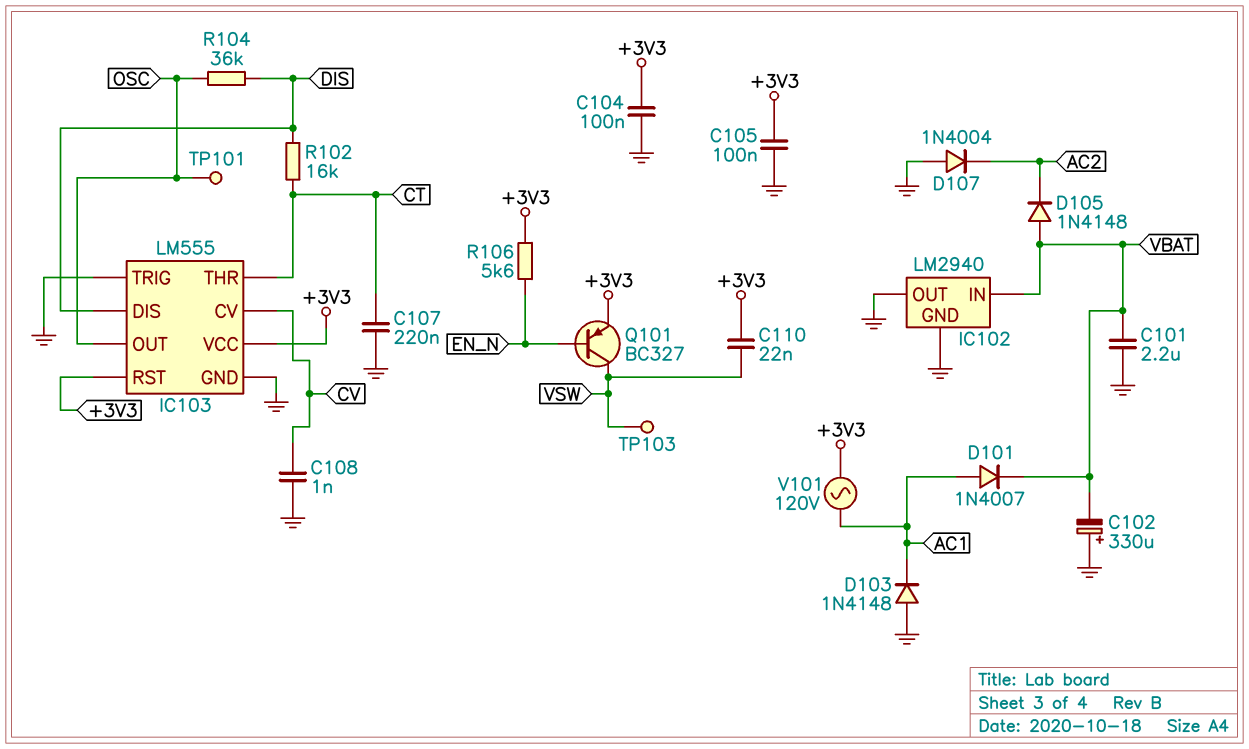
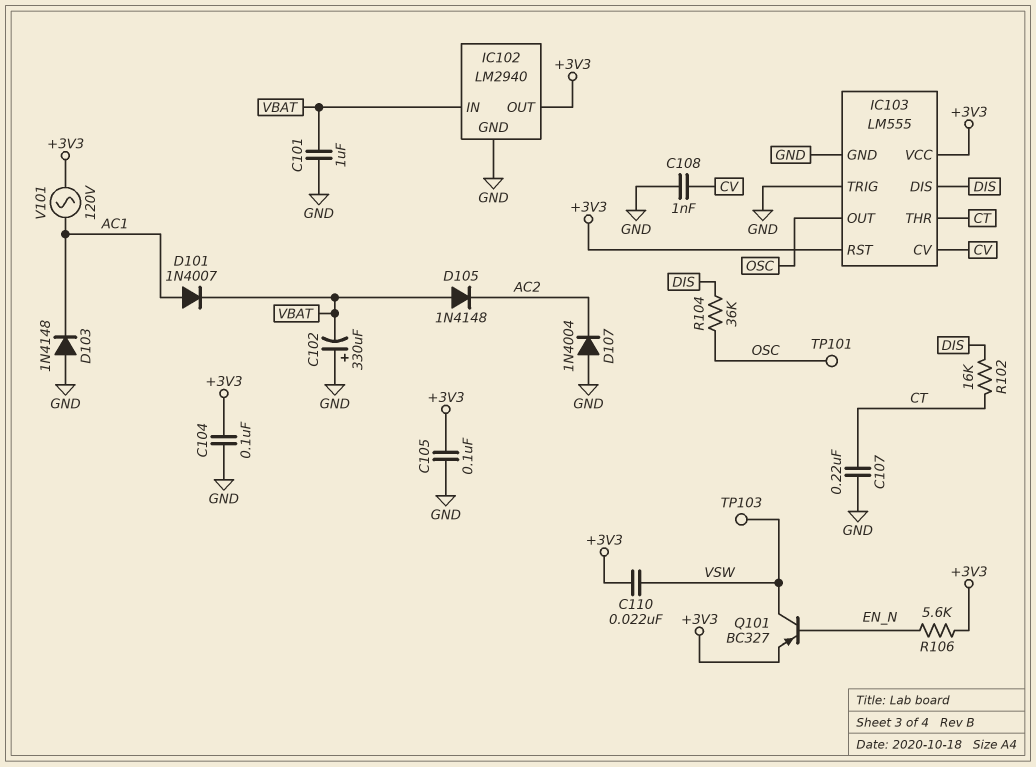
C101: 2.2uF (GND, VBAT) -> 1uF (GND, VBAT)
IC102 pin OUT: GND -> +3V3

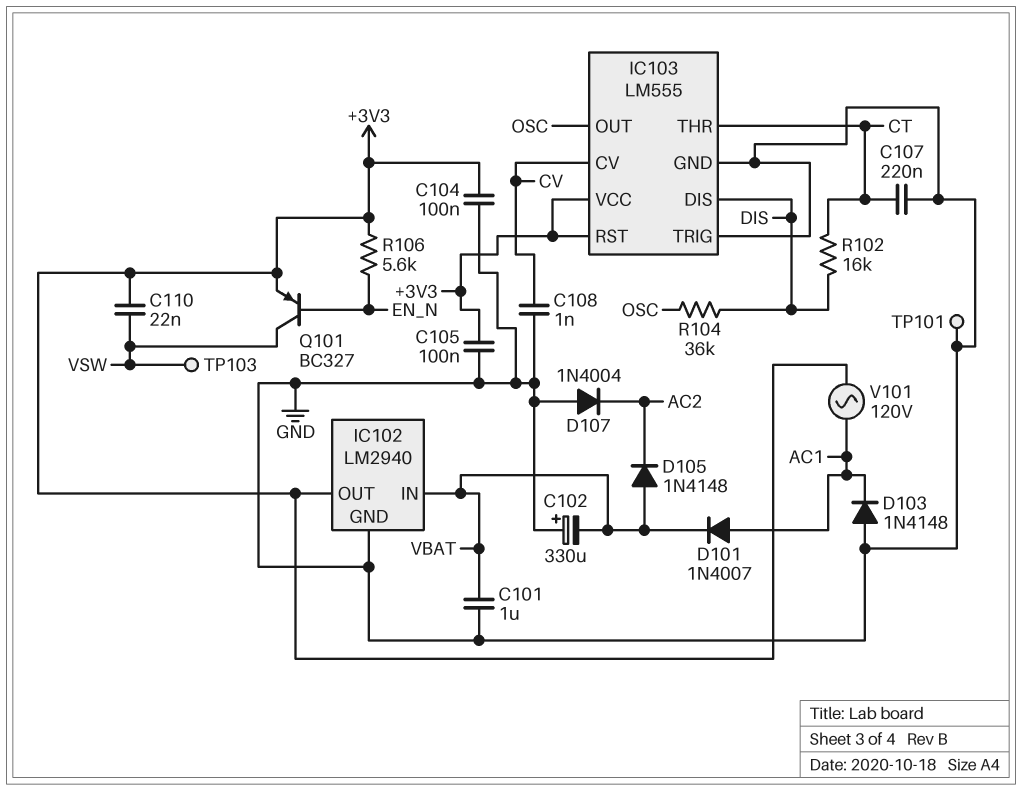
TP101: test point (OSC) -> test point (GND)

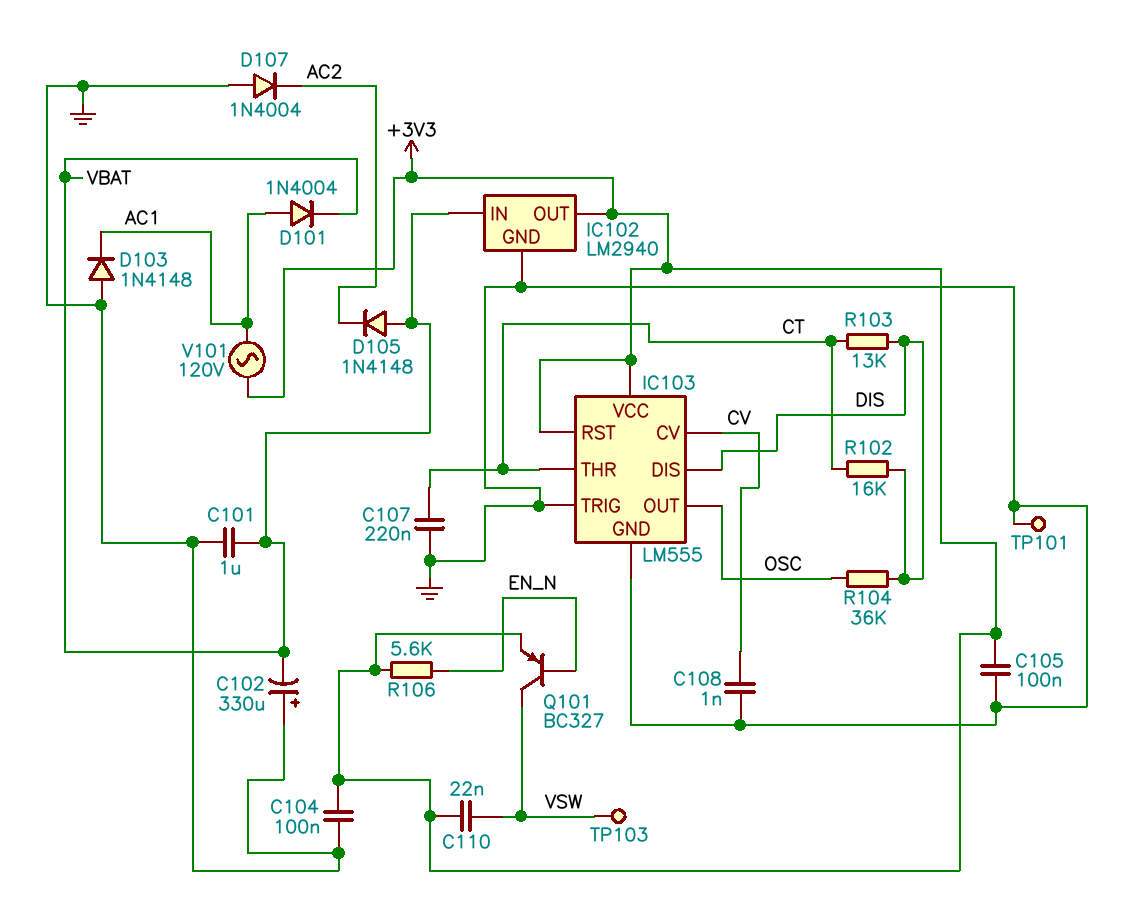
D101: diode 1N4007 (A AC1, K VBAT) -> diode 1N4004 (A AC1, K VBAT)
R103: none -> 13k (CT, DIS)

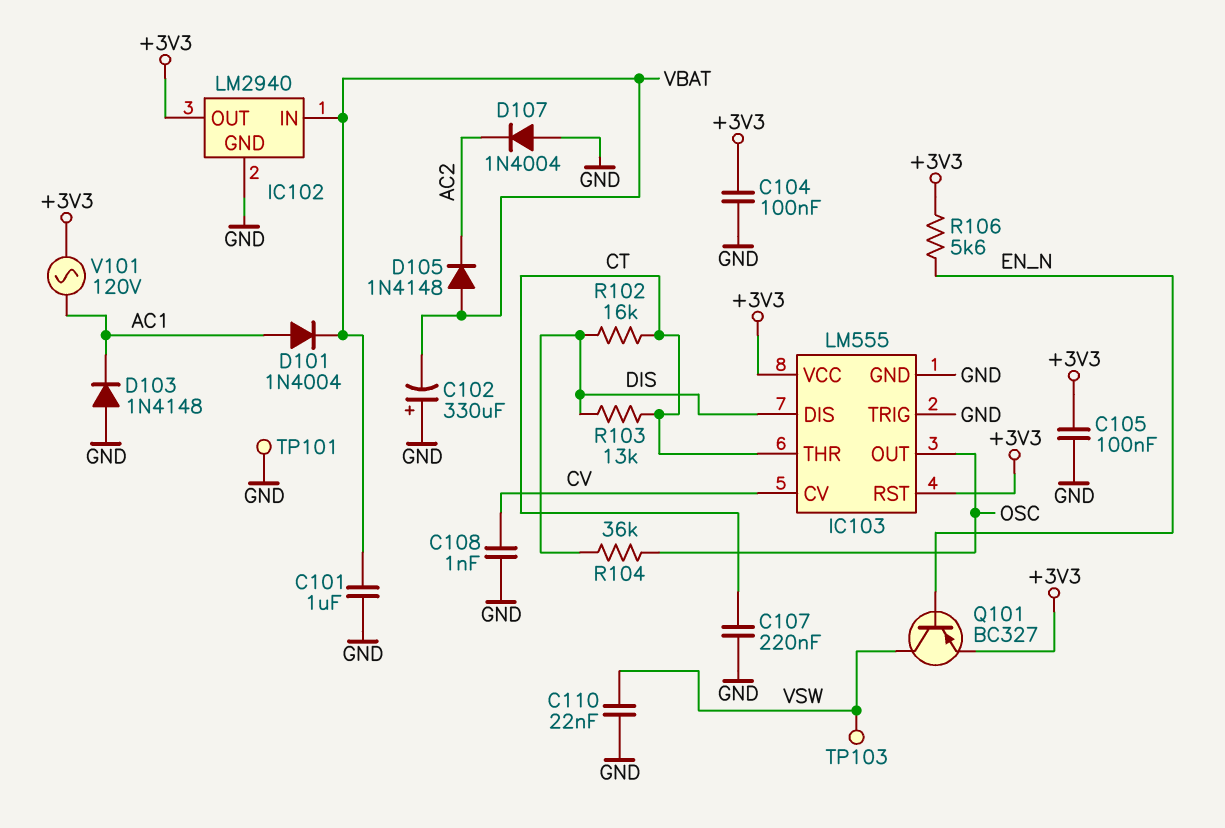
C110: 22nF (+3V3, VSW) -> 22nF (GND, VSW)

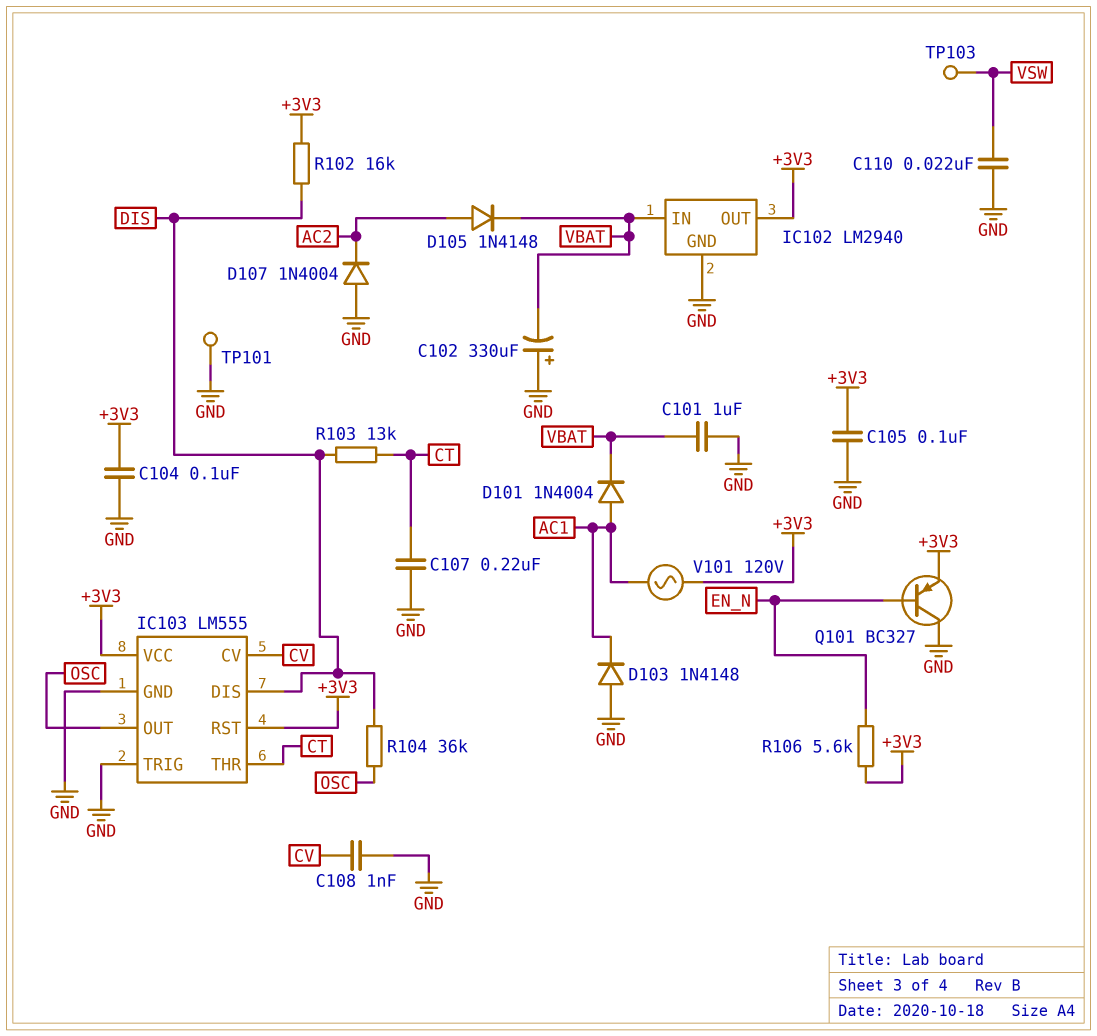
D105: diode 1N4148 (A VBAT, K AC2) -> diode 1N4148 (A AC2, K VBAT)
Q101: PNP BC327 (B EN_N, C VSW, E +3V3) -> PNP BC327 (B EN_N, C GND, E +3V3)
R102: 16k (CT, DIS) -> 16k (+3V3, DIS)

